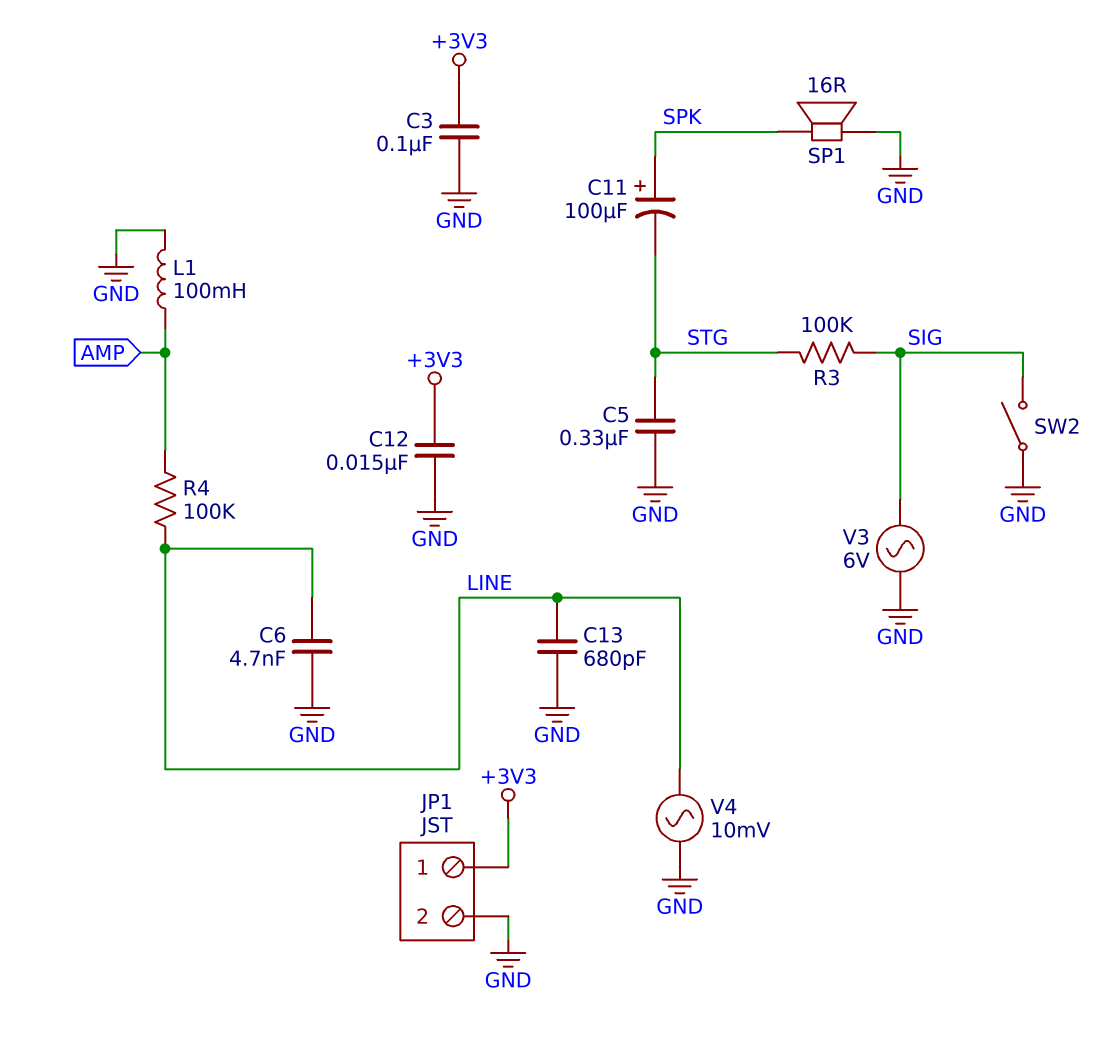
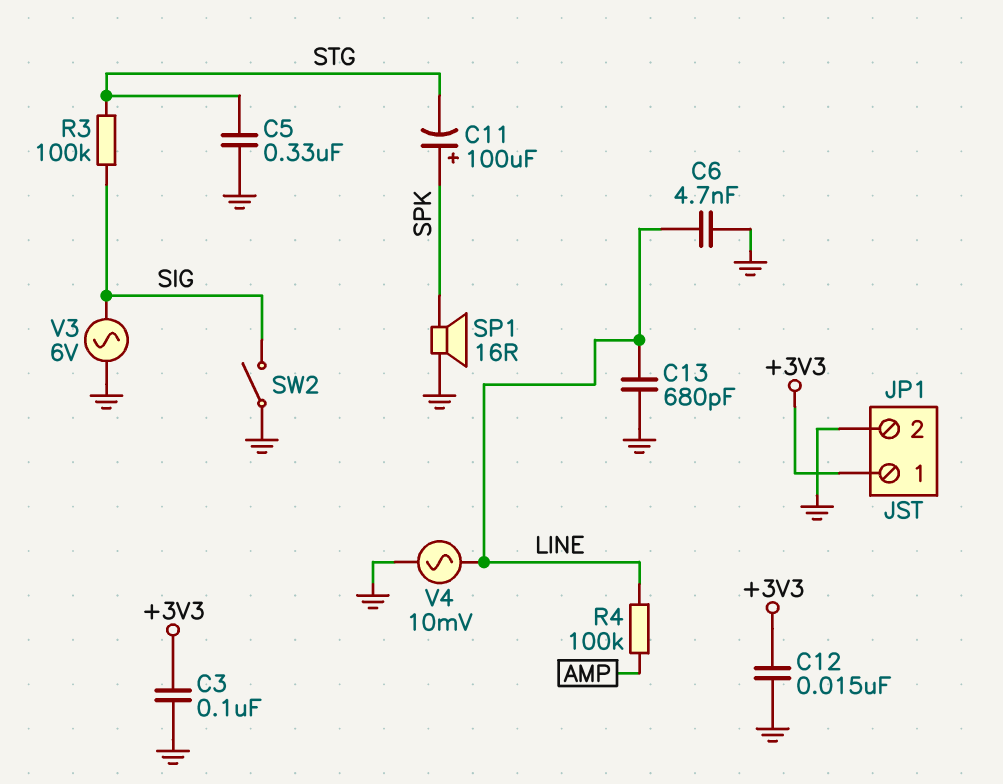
L1: 100mH (AMP, GND) -> none

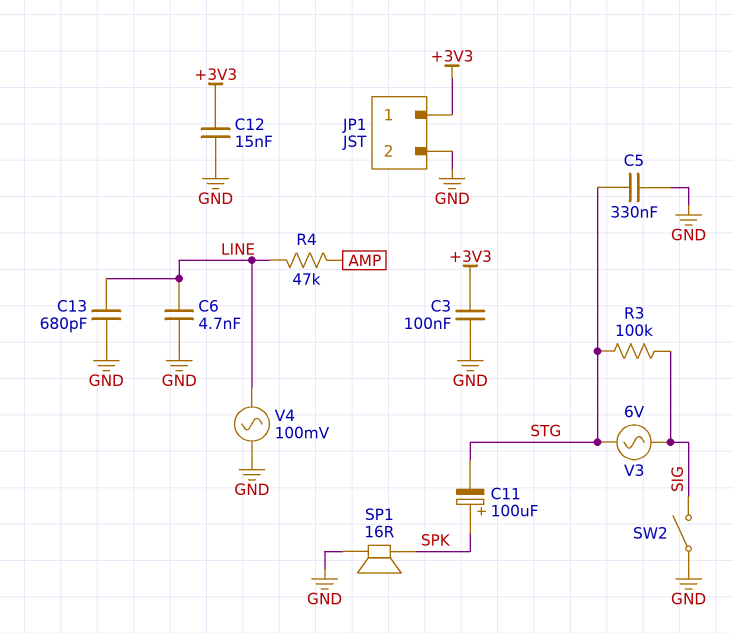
R4: 100k (AMP, LINE) -> 47k (AMP, LINE)
V3: AC 6V (GND, SIG) -> AC 6V (SIG, STG)
V4: AC 10mV (GND, LINE) -> AC 100mV (GND, LINE)

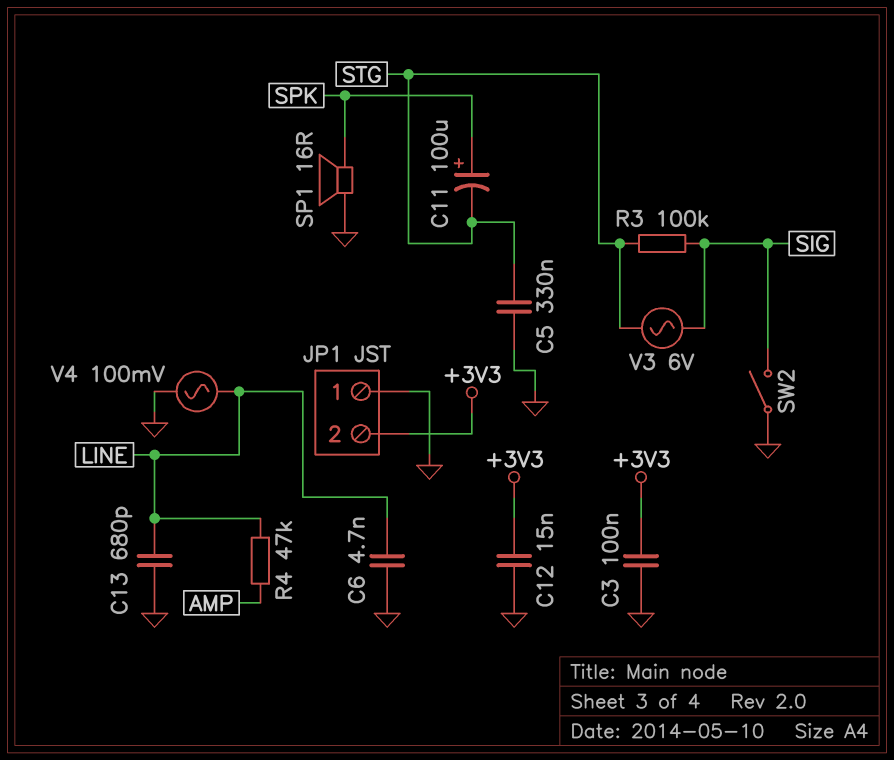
JP1 pin 1: +3V3 -> GND
JP1 pin 2: GND -> +3V3

